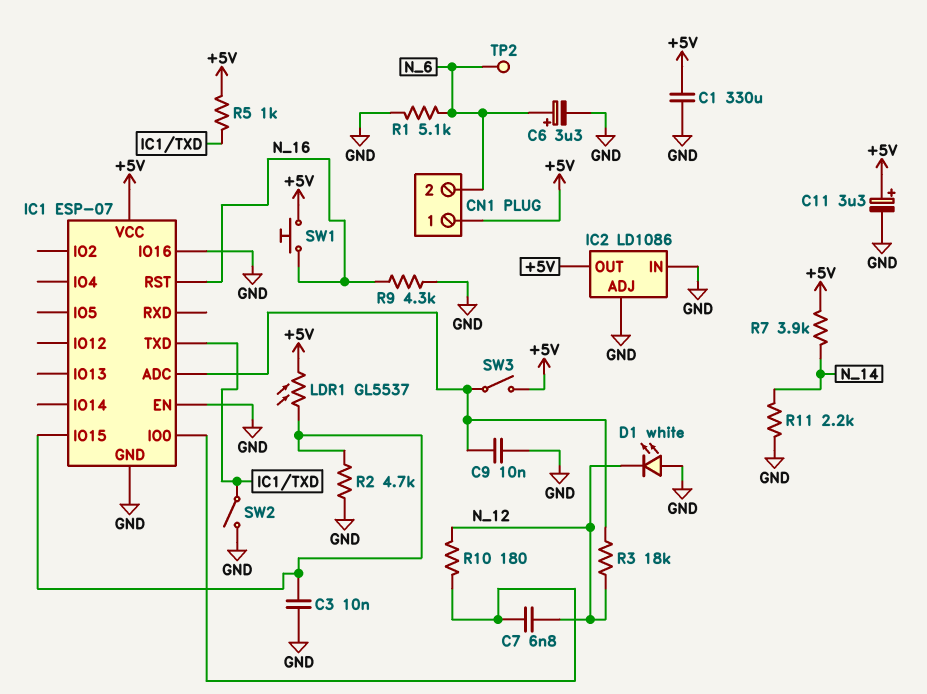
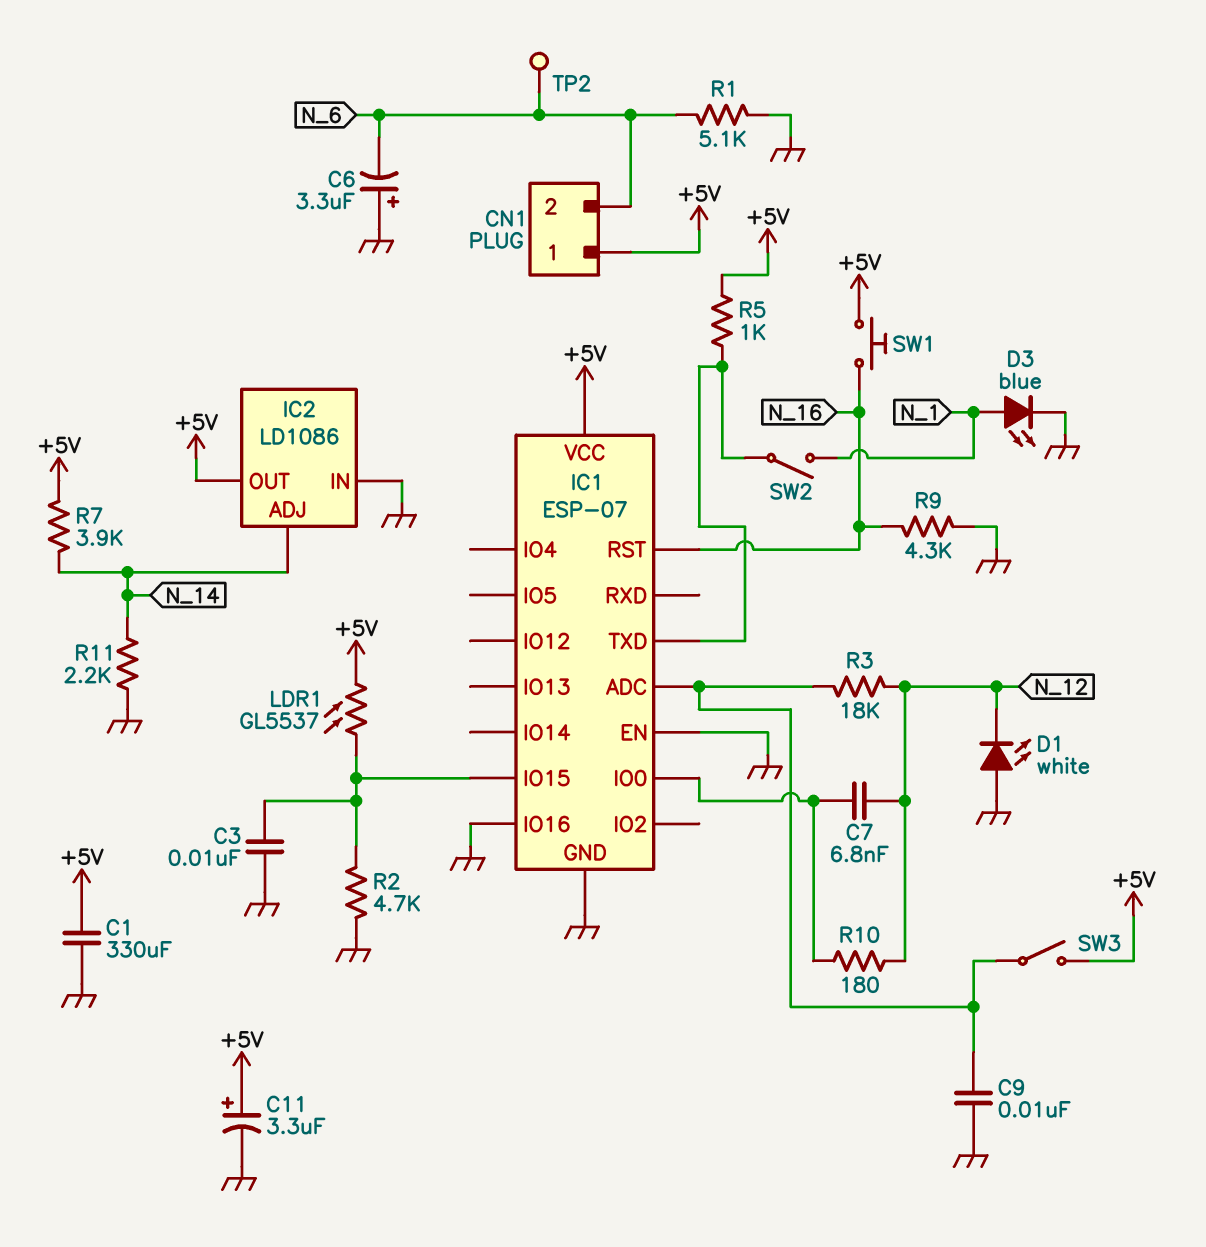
C6: 3.3uF (plus N_6, minus GND) -> 3.3uF (plus GND, minus N_6)
D3: none -> LED blue (A N_1, K GND)
IC2 pin ADJ: GND -> N_14
SW2: switch (GND, IC1/TXD) -> switch (IC1/TXD, N_1)

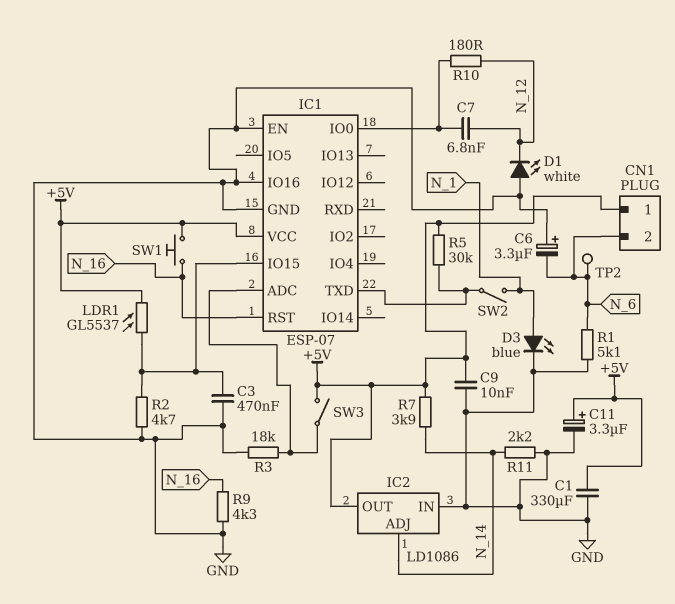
C3: 10nF (GND, IC1/IO15) -> 470nF (GND, IC1/IO15)
C9: 10nF (GND, IC1/ADC) -> 10nF (+5V, GND)
R3: 18k (IC1/ADC, N_12) -> 18k (GND, IC1/ADC)
R5: 1k (+5V, IC1/TXD) -> 30k (+5V, IC1/TXD)

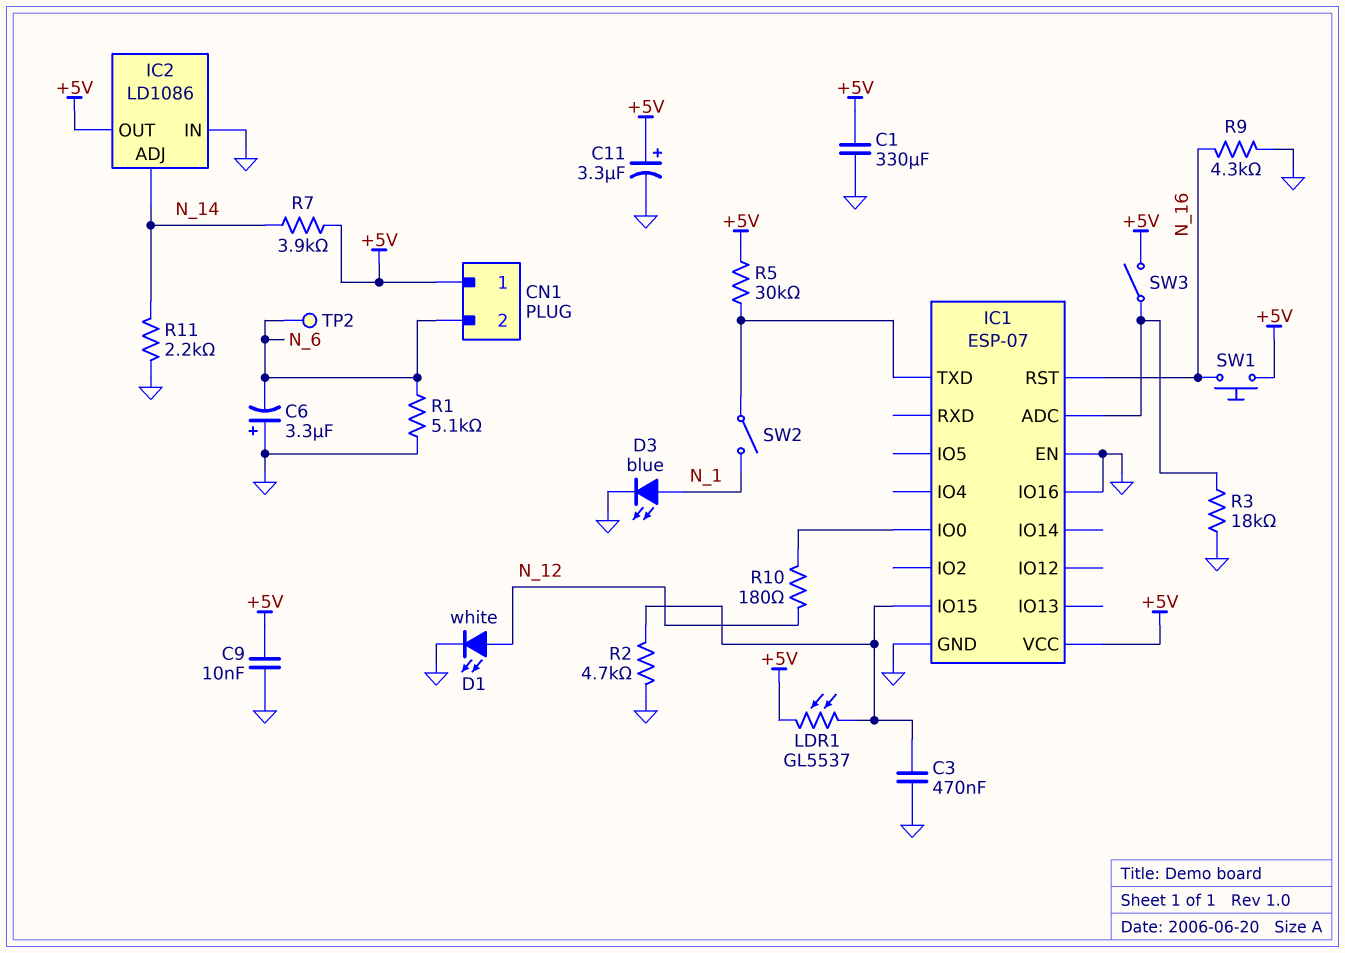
C7: 6.8nF (IC1/IO0, N_12) -> none
D1: LED white (A GND, K N_12) -> LED white (A N_12, K GND)

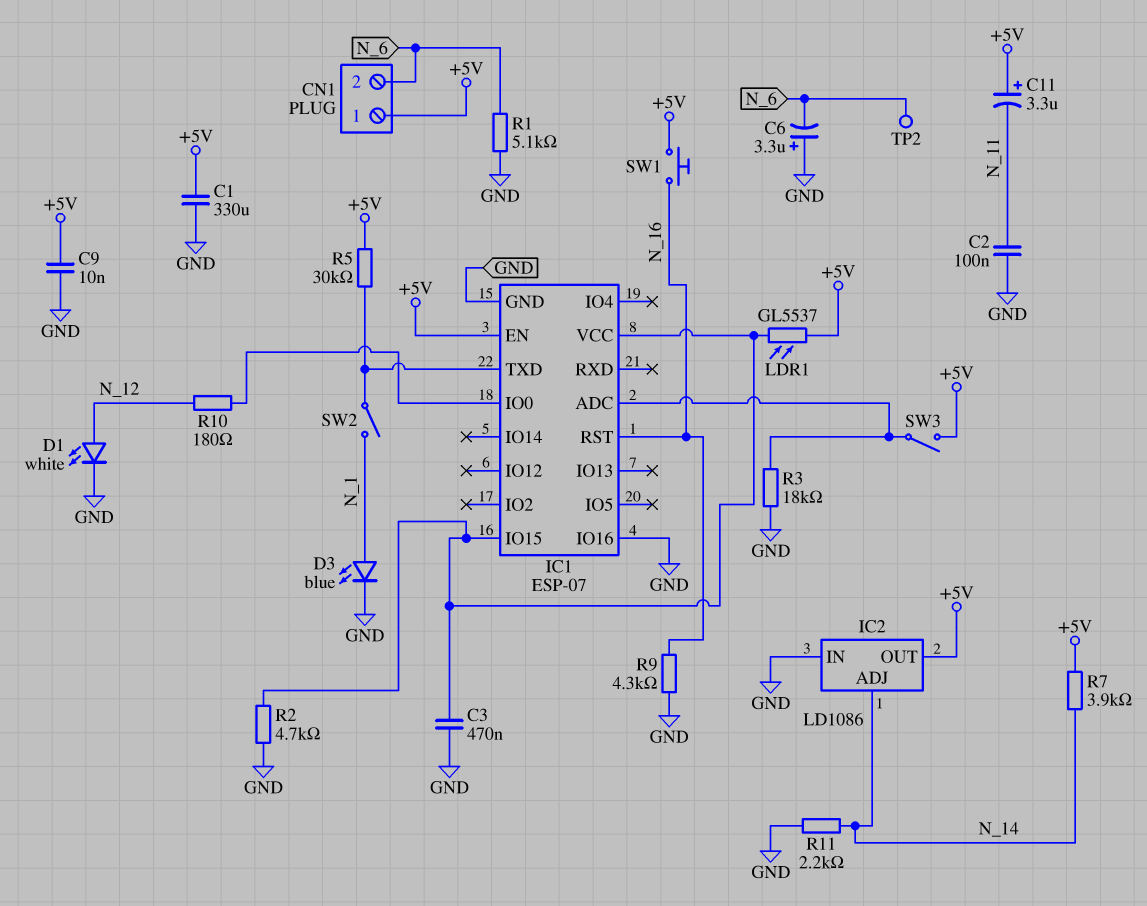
C2: none -> 100nF (GND, N_11)
C11: 3.3uF (plus +5V, minus GND) -> 3.3uF (plus +5V, minus N_11)
IC1 pin EN: GND -> +5V
IC1 pin VCC: +5V -> IC1/IO15

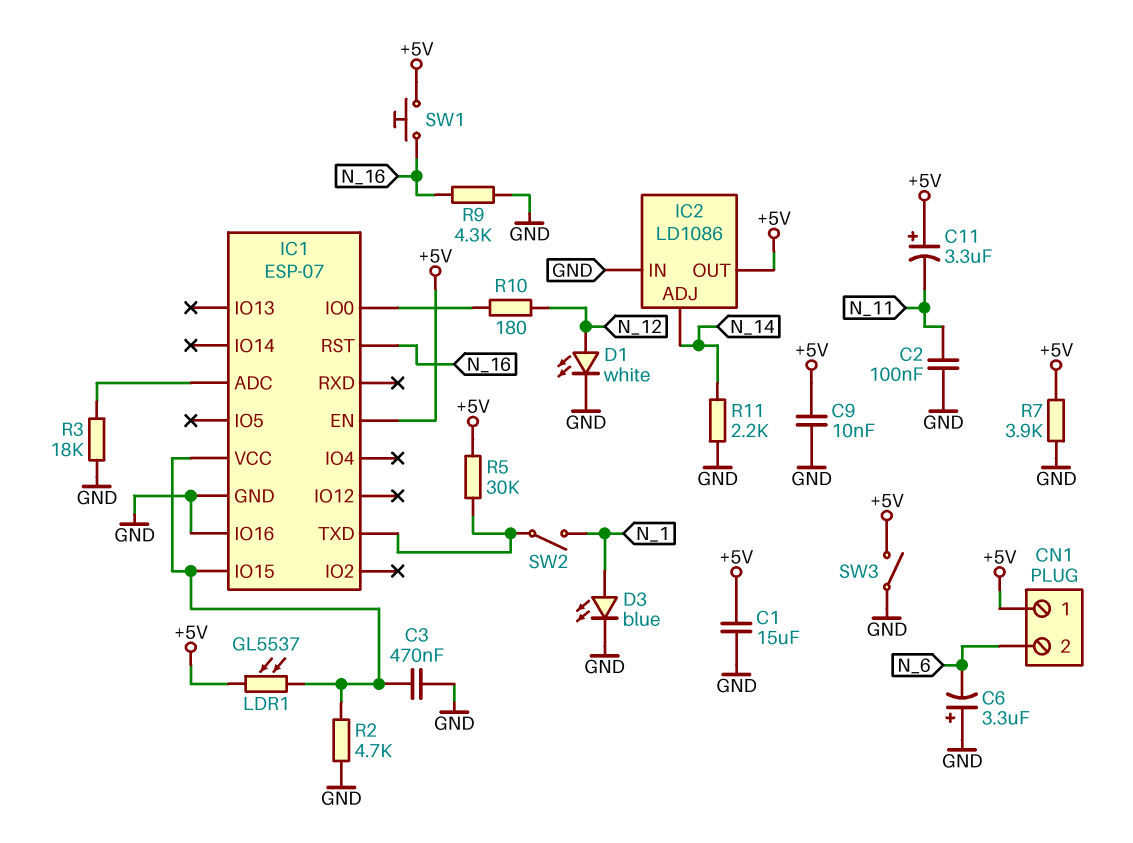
C1: 330uF (+5V, GND) -> 15uF (+5V, GND)
R1: 5.1k (GND, N_6) -> none
R7: 3.9k (+5V, N_14) -> 3.9k (+5V, GND)
SW3: switch (+5V, IC1/ADC) -> switch (+5V, GND)
TP2: test point (N_6) -> none

